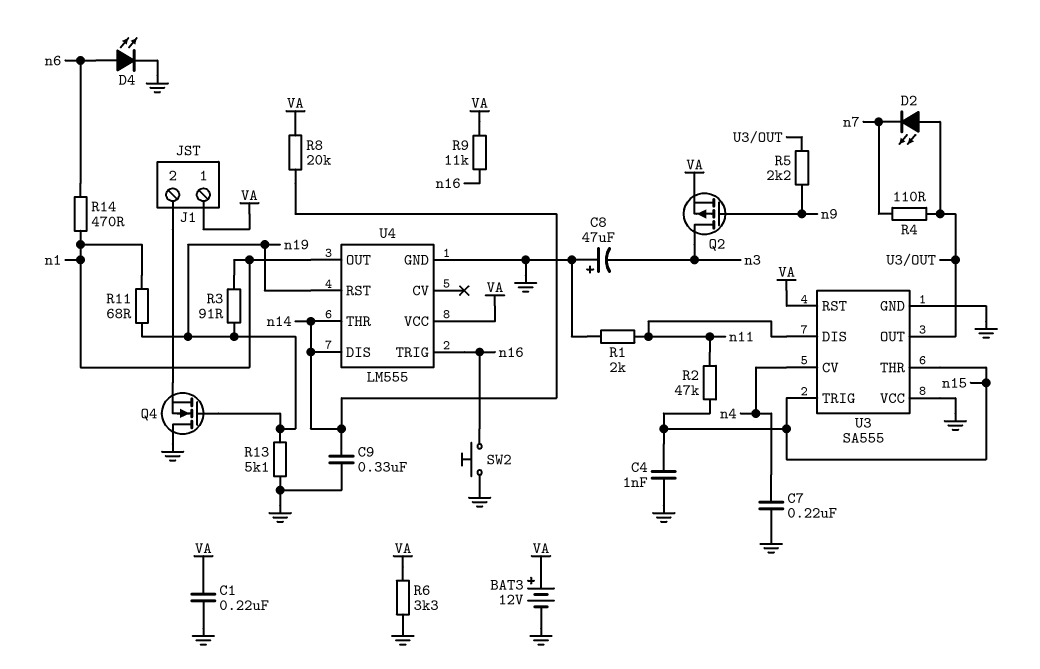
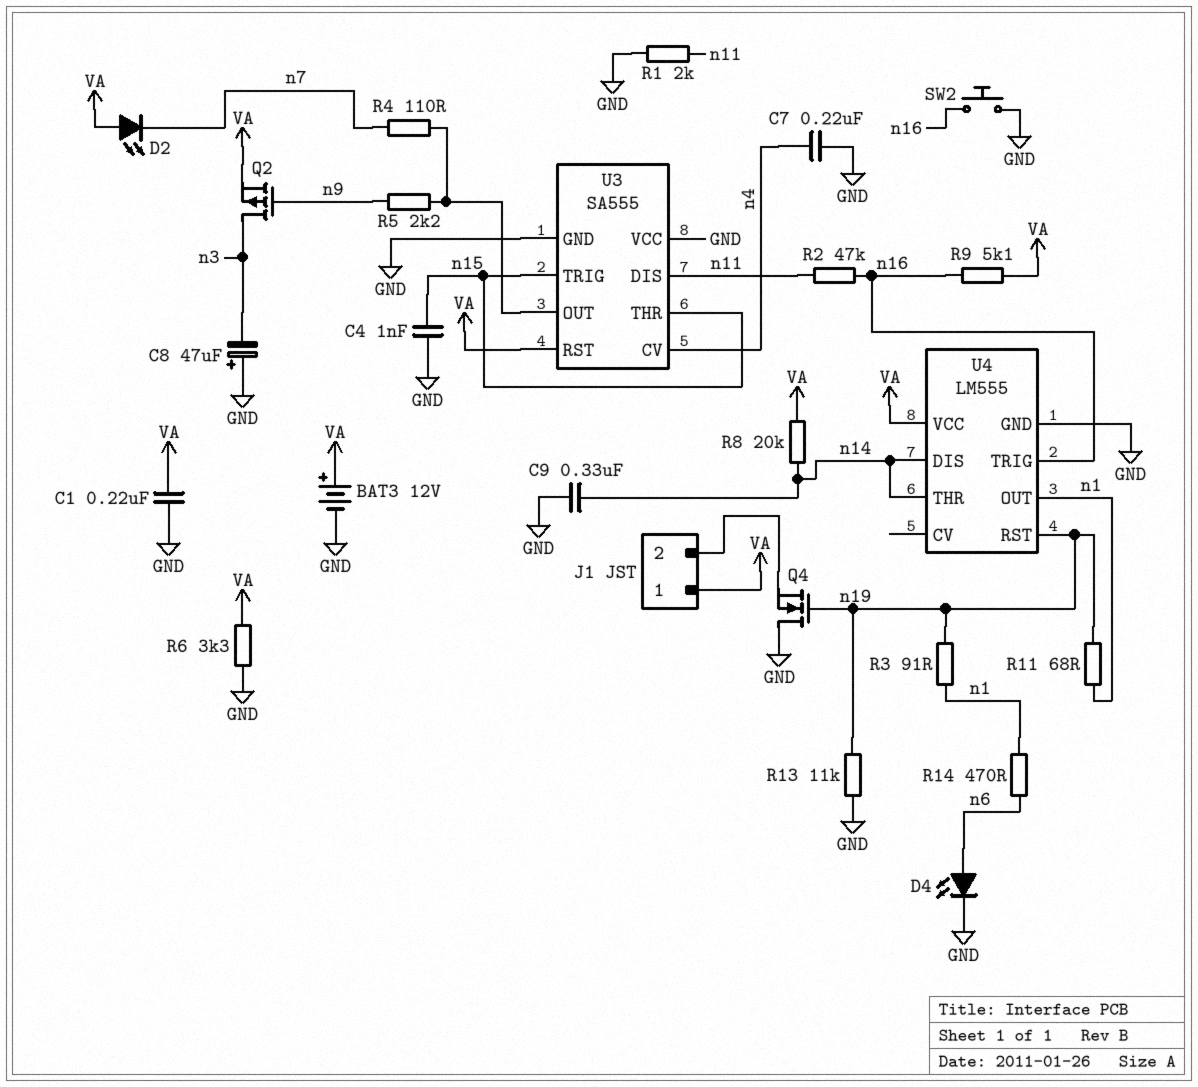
D2: LED (A U3/OUT, K n7) -> LED (A VA, K n7)
R2: 47k (n11, n15) -> 47k (n11, n16)
R9: 11k (VA, n16) -> 5.1k (VA, n16)
R13: 5.1k (GND, n19) -> 11k (GND, n19)

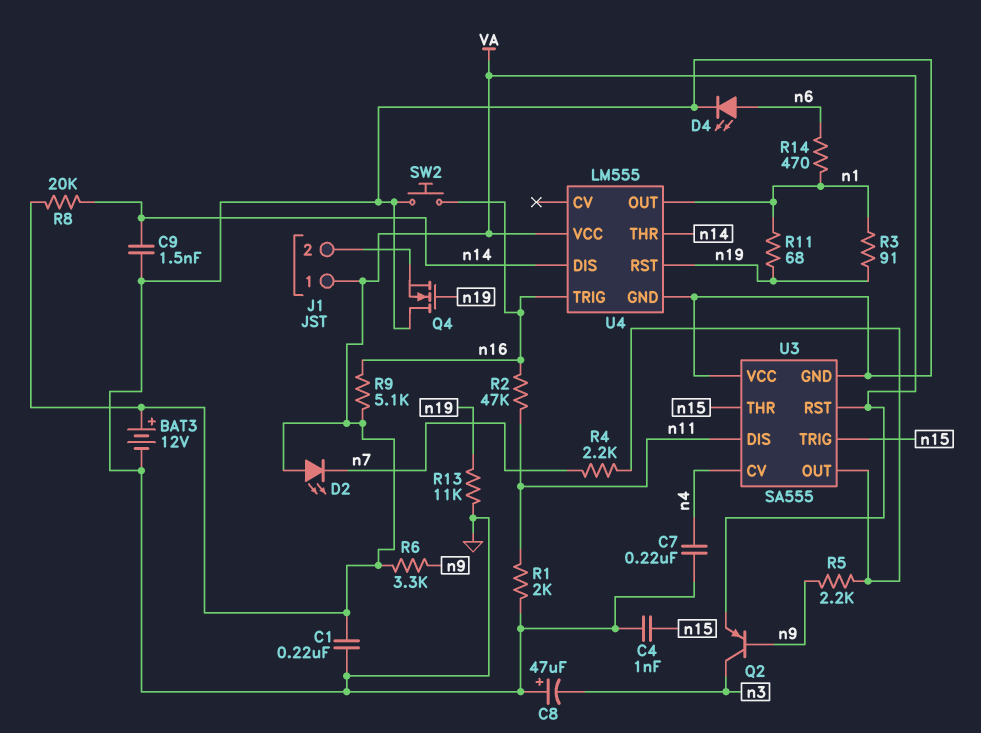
C9: 330nF (GND, n14) -> 1.5nF (GND, n14)
Q2: PMOS (G n9, D n3, S VA) -> PNP (B n9, C n3, E VA)
R4: 110 (U3/OUT, n7) -> 2.2k (U3/OUT, n7)
R6: 3.3k (GND, VA) -> 3.3k (VA, n9)

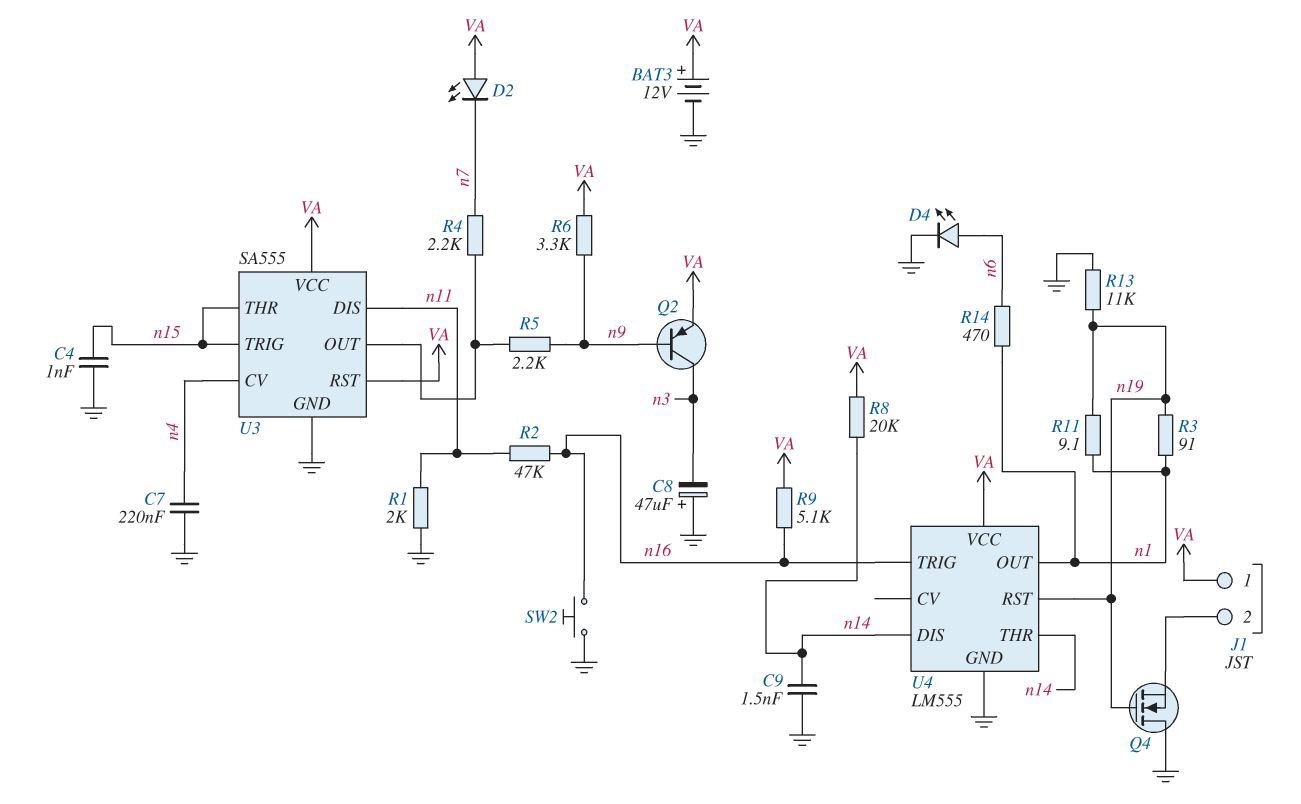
C1: 220nF (GND, VA) -> none
R11: 68 (n1, n19) -> 9.1 (n1, n19)
U3 pin VCC: GND -> VA

